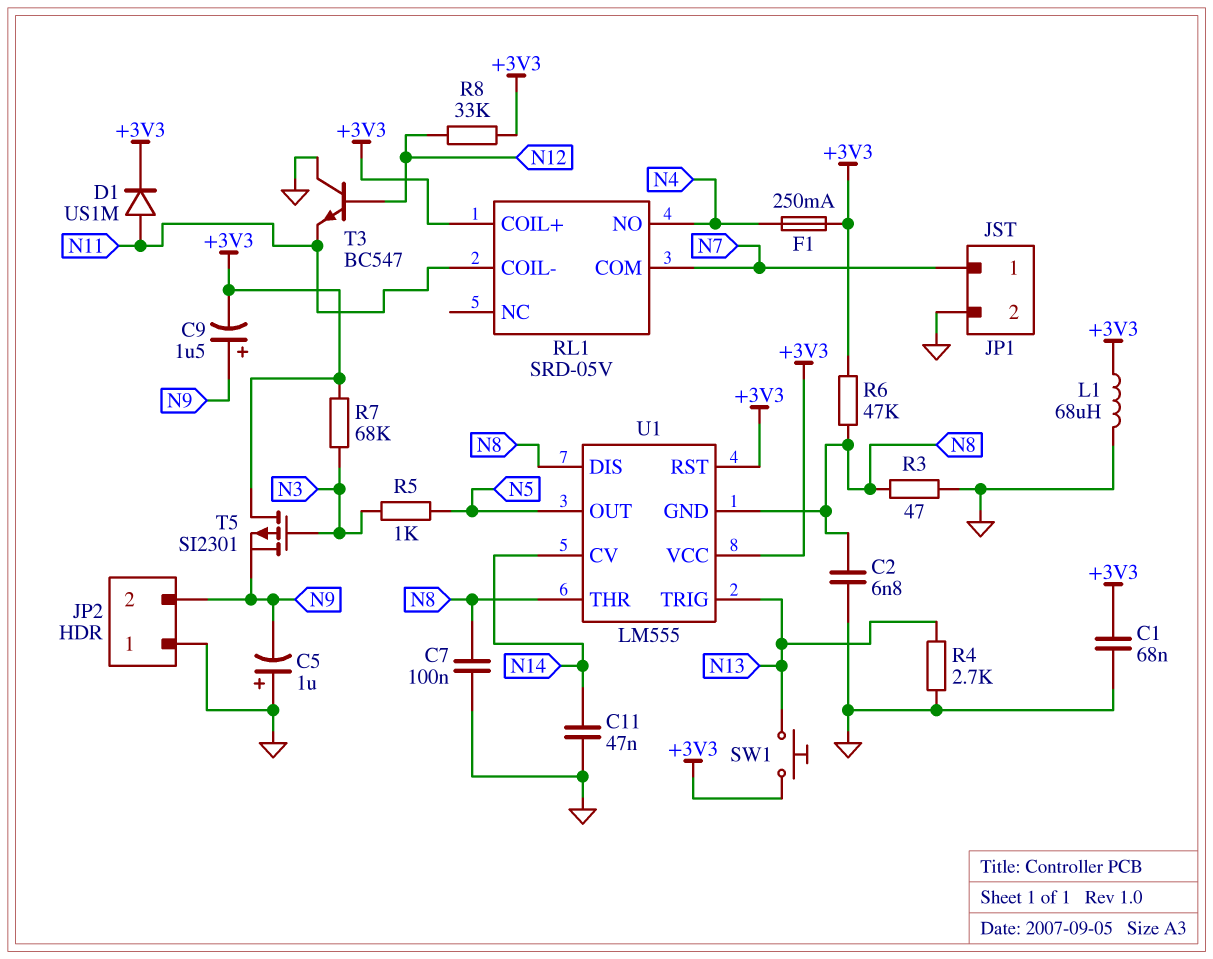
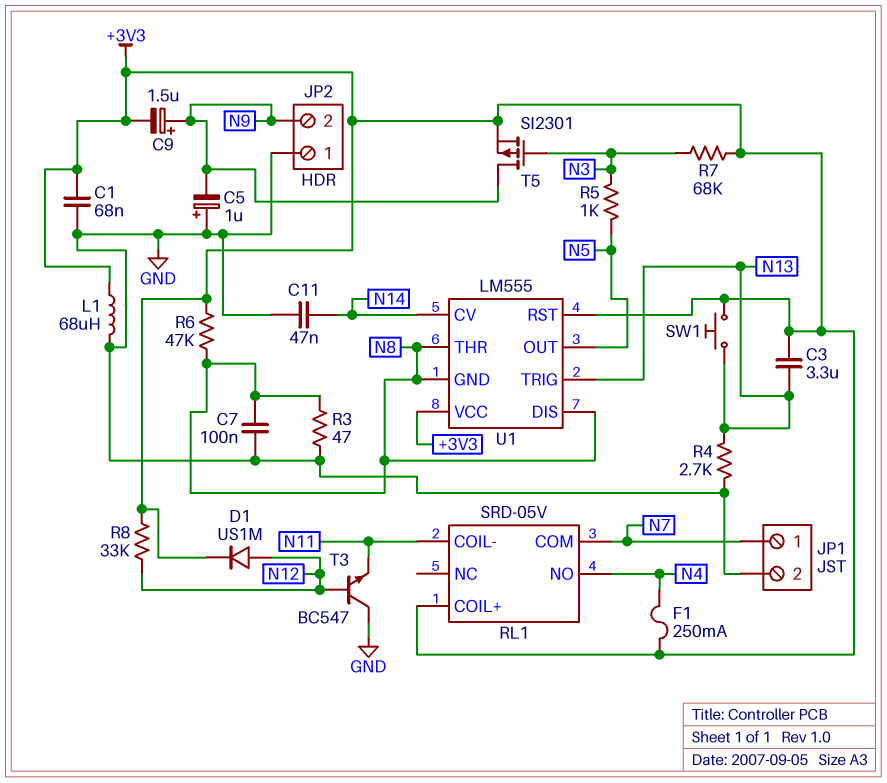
C2: 6.8nF (GND, N8) -> none
C3: none -> 3.3uF (+3V3, N13)
D1: diode US1M (A N11, K +3V3) -> diode US1M (A N12, K +3V3)
T5: PMOS SI2301 (G N3, D +3V3, S N9) -> PMOS SI2301 (G N3, D N9, S +3V3)

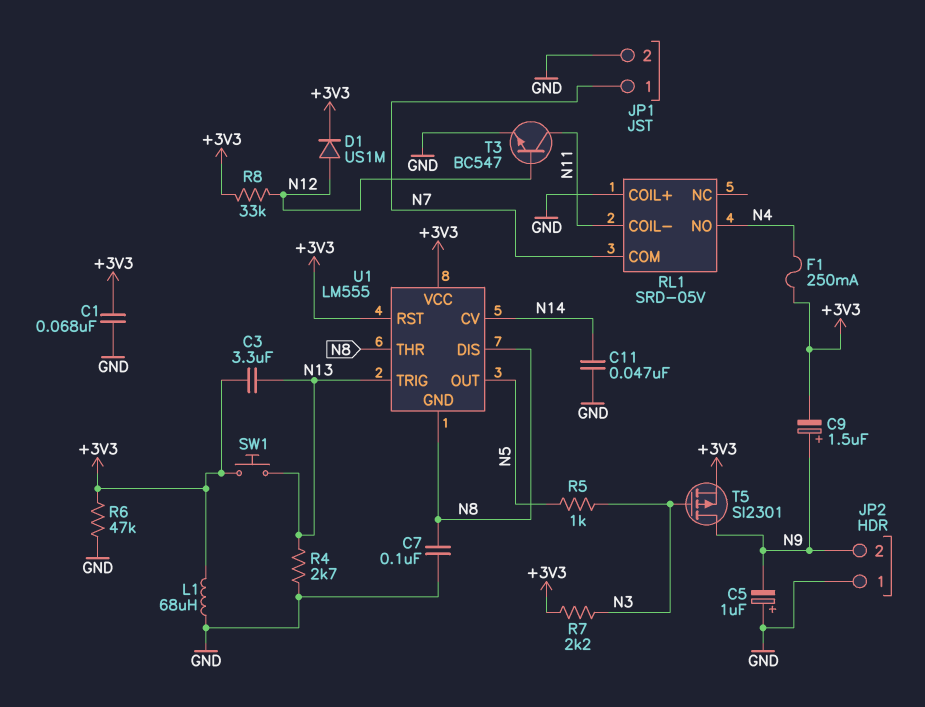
R3: 47 (GND, N8) -> none
R6: 47k (+3V3, N8) -> 47k (+3V3, GND)
R7: 68k (+3V3, N3) -> 2.2k (+3V3, N3)
RL1 pin COIL+: +3V3 -> GND
T3: NPN BC547 (B N12, C GND, E N11) -> NPN BC547 (B N12, C N11, E GND)

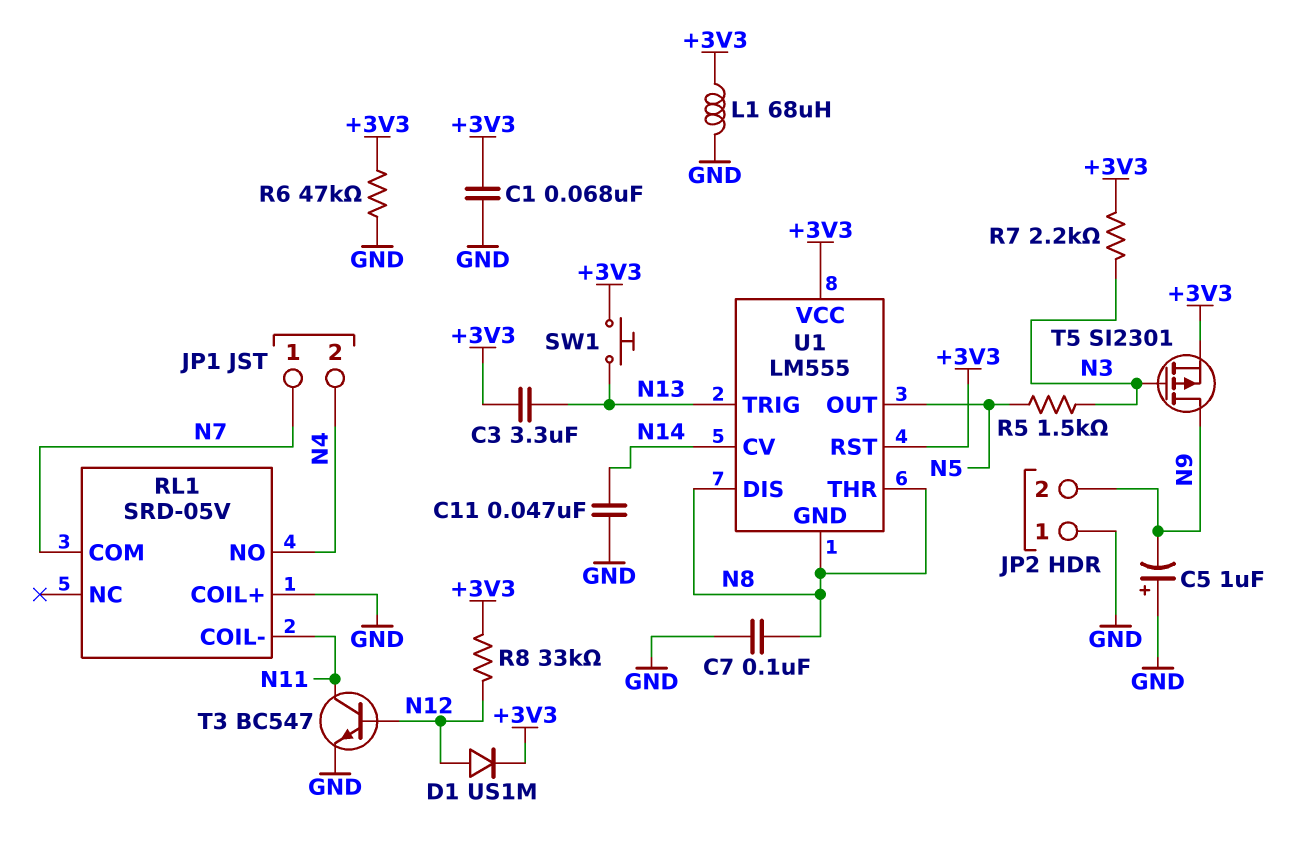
C9: 1.5uF (plus N9, minus +3V3) -> none
F1: 250mA (+3V3, N4) -> none
JP1 pin 2: GND -> N4
R4: 2.7k (GND, N13) -> none
R5: 1k (N3, N5) -> 1.5k (N3, N5)

